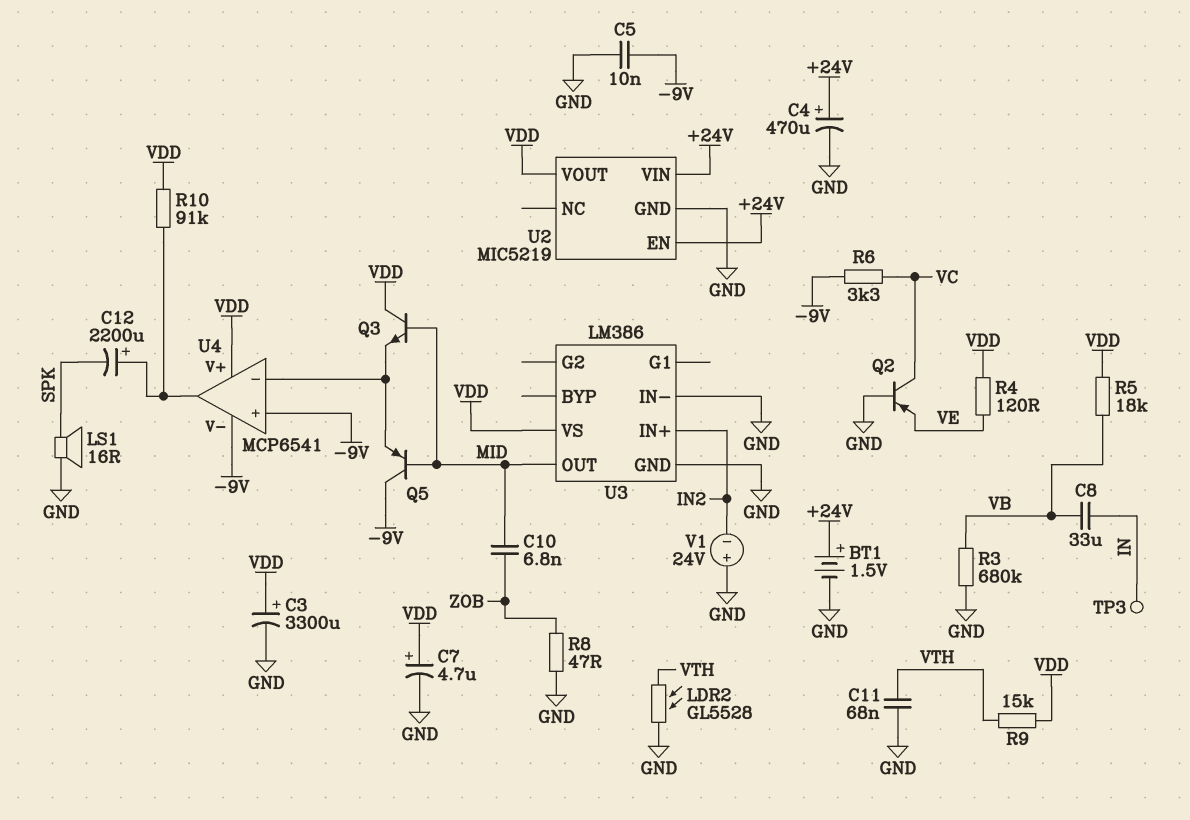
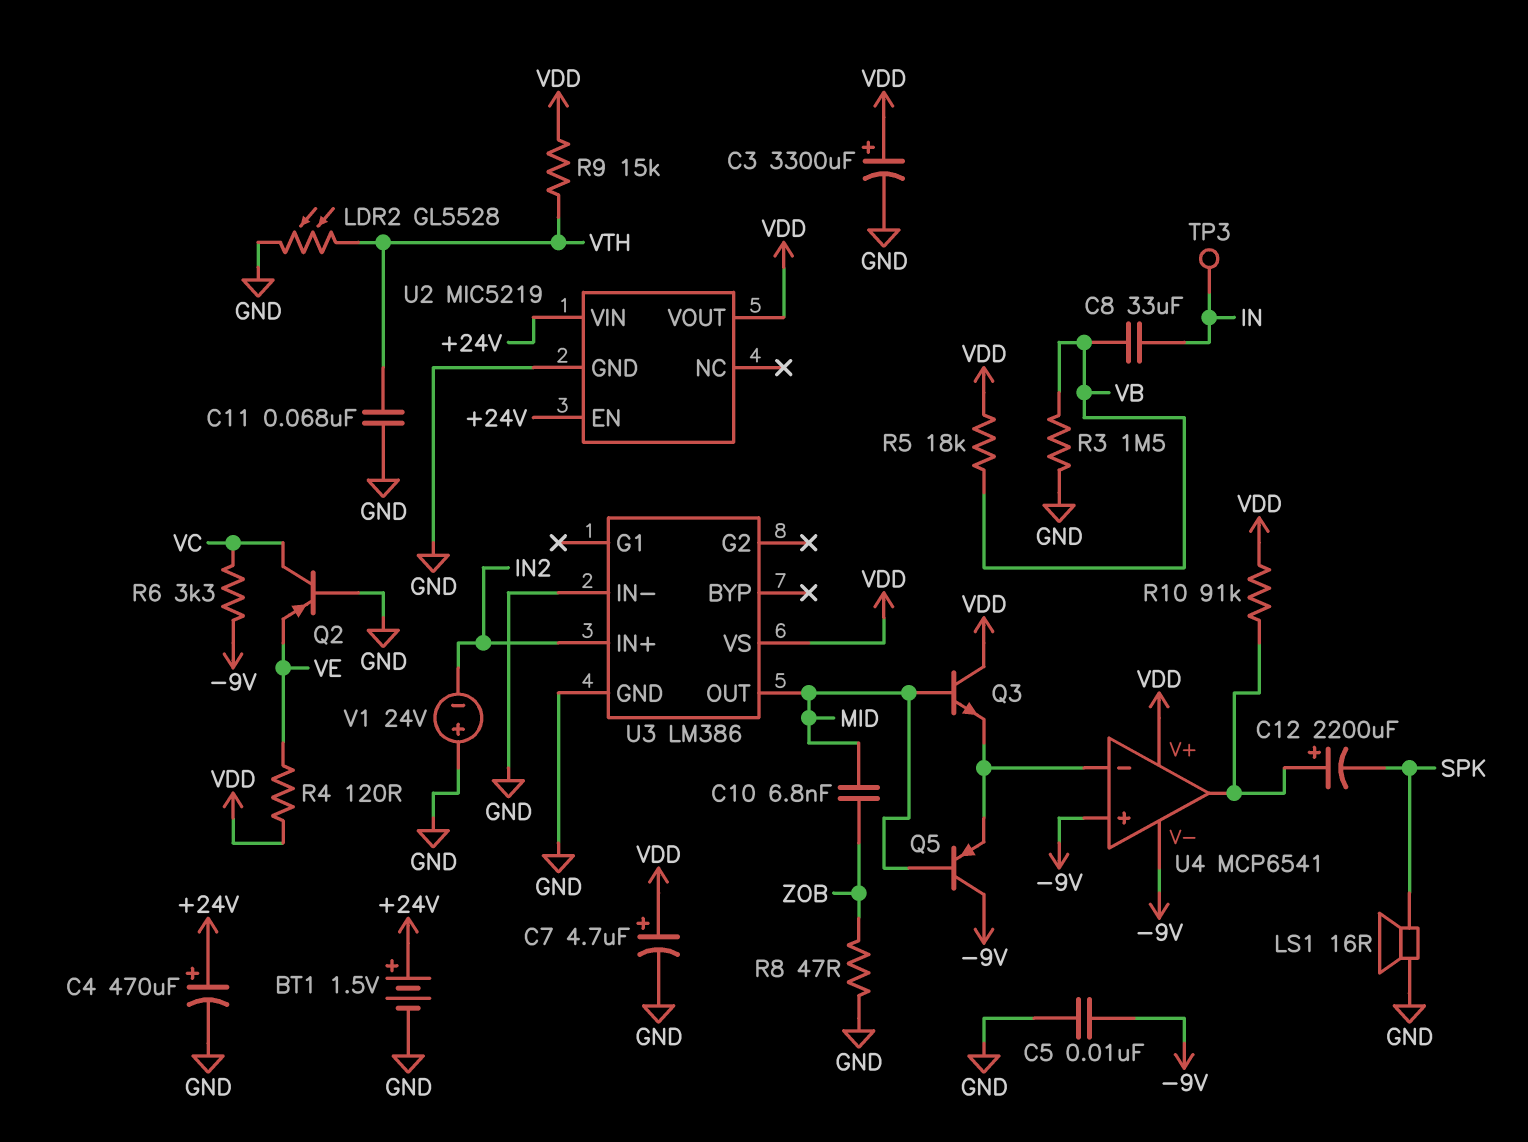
R3: 680k (GND, VB) -> 1.5M (GND, VB)

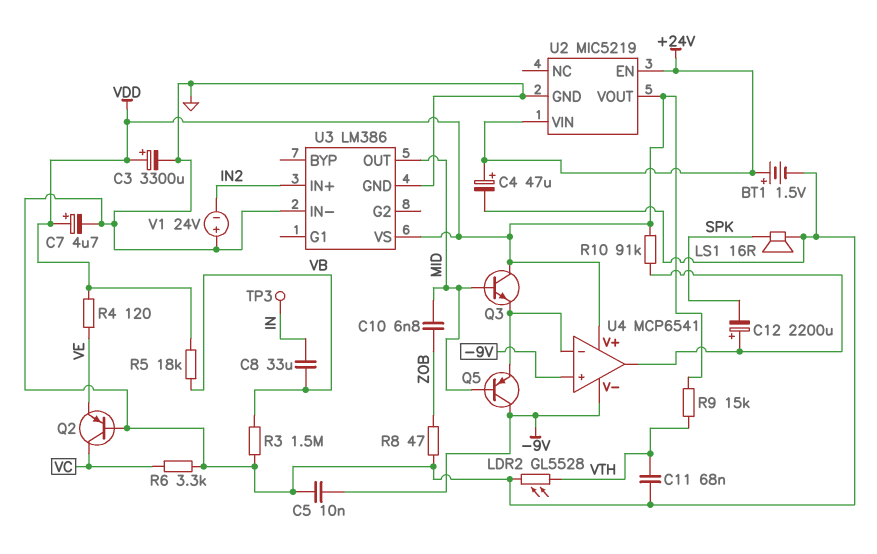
C4: 470uF (plus +24V, minus GND) -> 47uF (plus +24V, minus GND)
R6: 3.3k (-9V, VC) -> 3.3k (GND, VC)

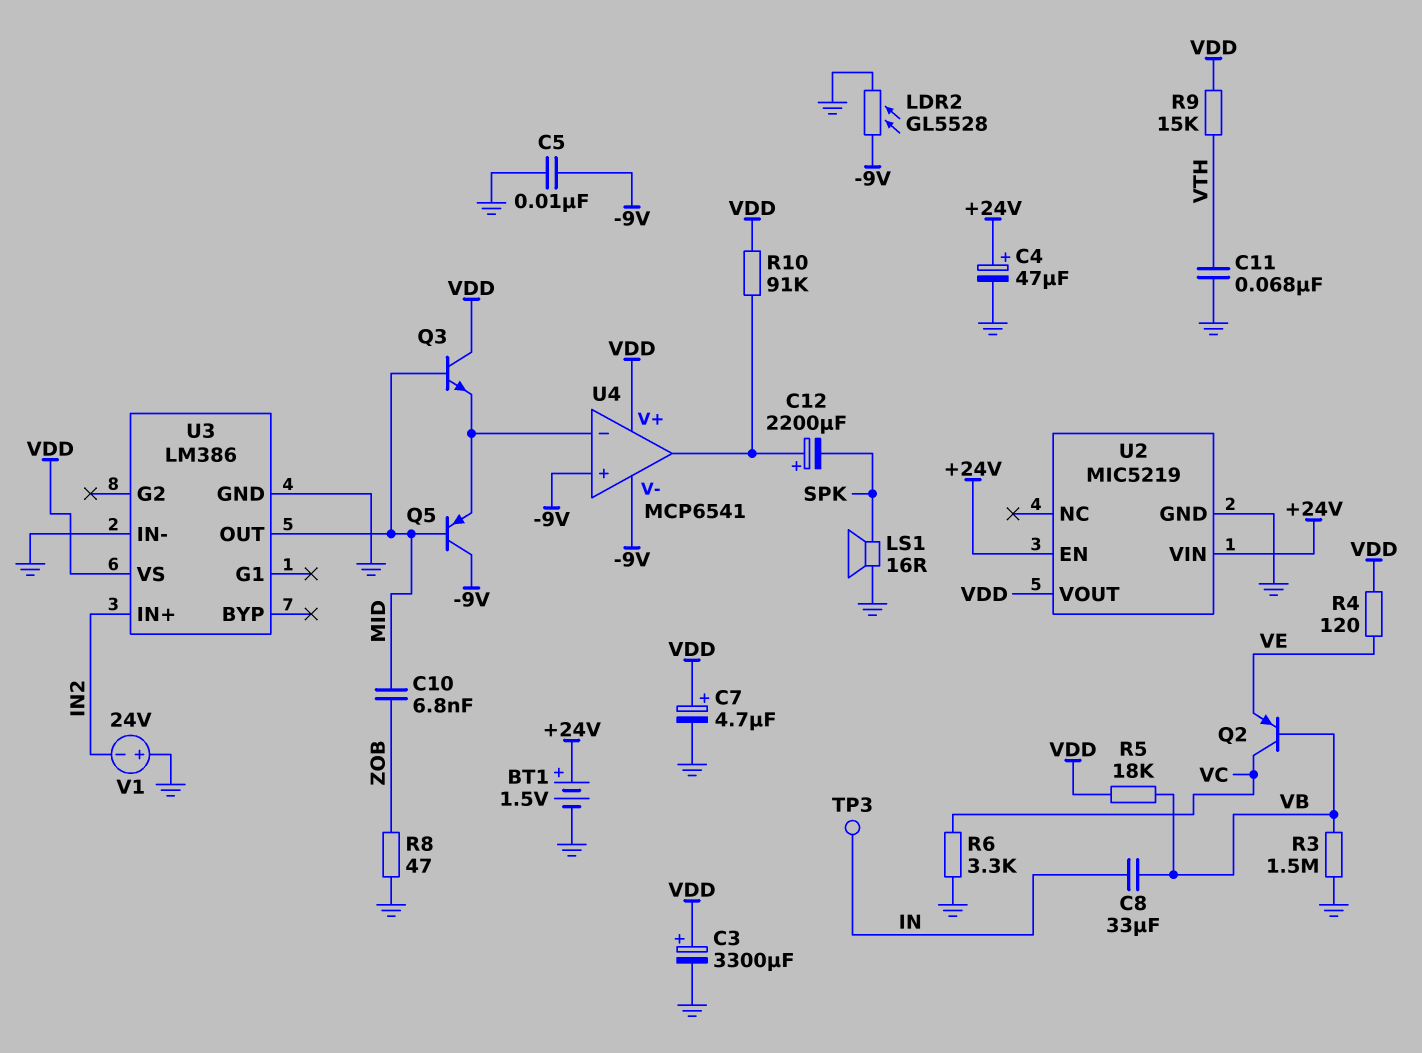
LDR2: GL5528 (GND, VTH) -> GL5528 (-9V, GND)
Q2: PNP (B GND, C VC, E VE) -> PNP (B VB, C VC, E VE)

